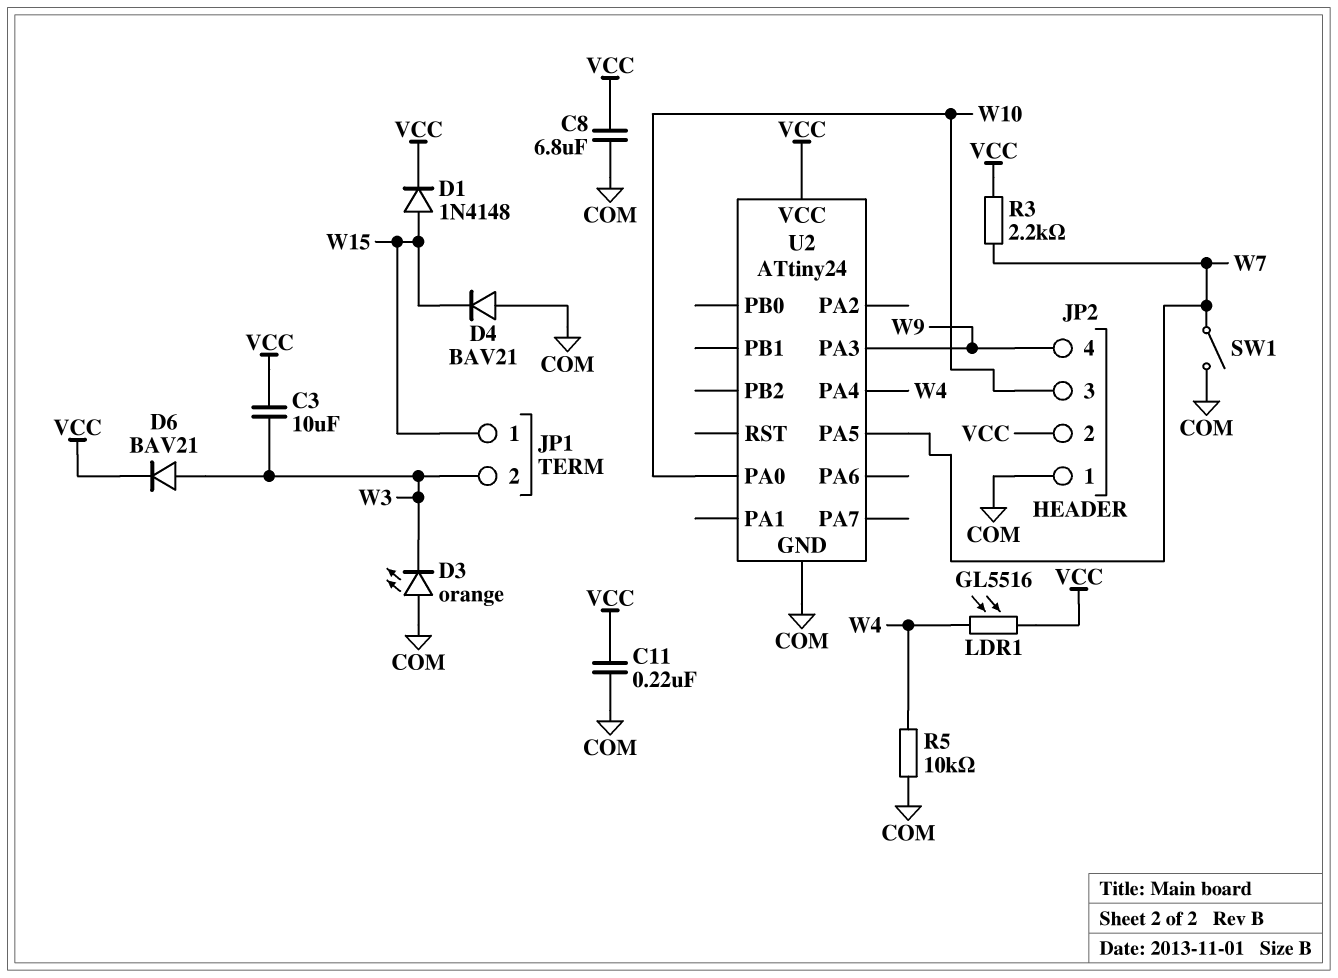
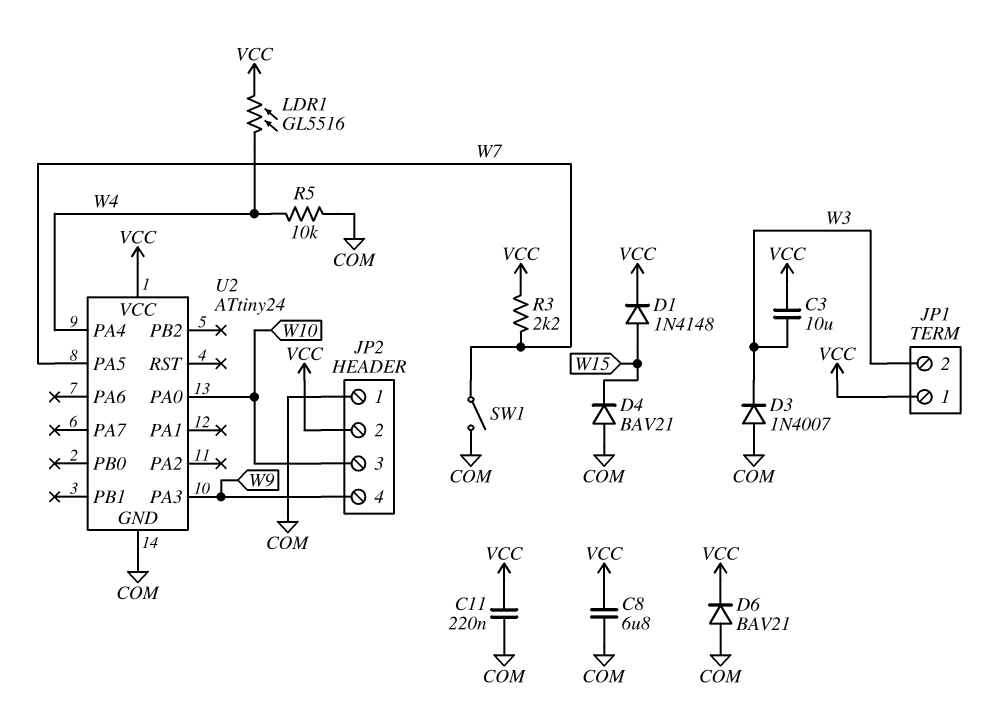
D3: LED orange (A COM, K W3) -> diode 1N4007 (A COM, K W3)
D6: diode BAV21 (A W3, K VCC) -> diode BAV21 (A COM, K VCC)
JP1 pin 1: W15 -> VCC

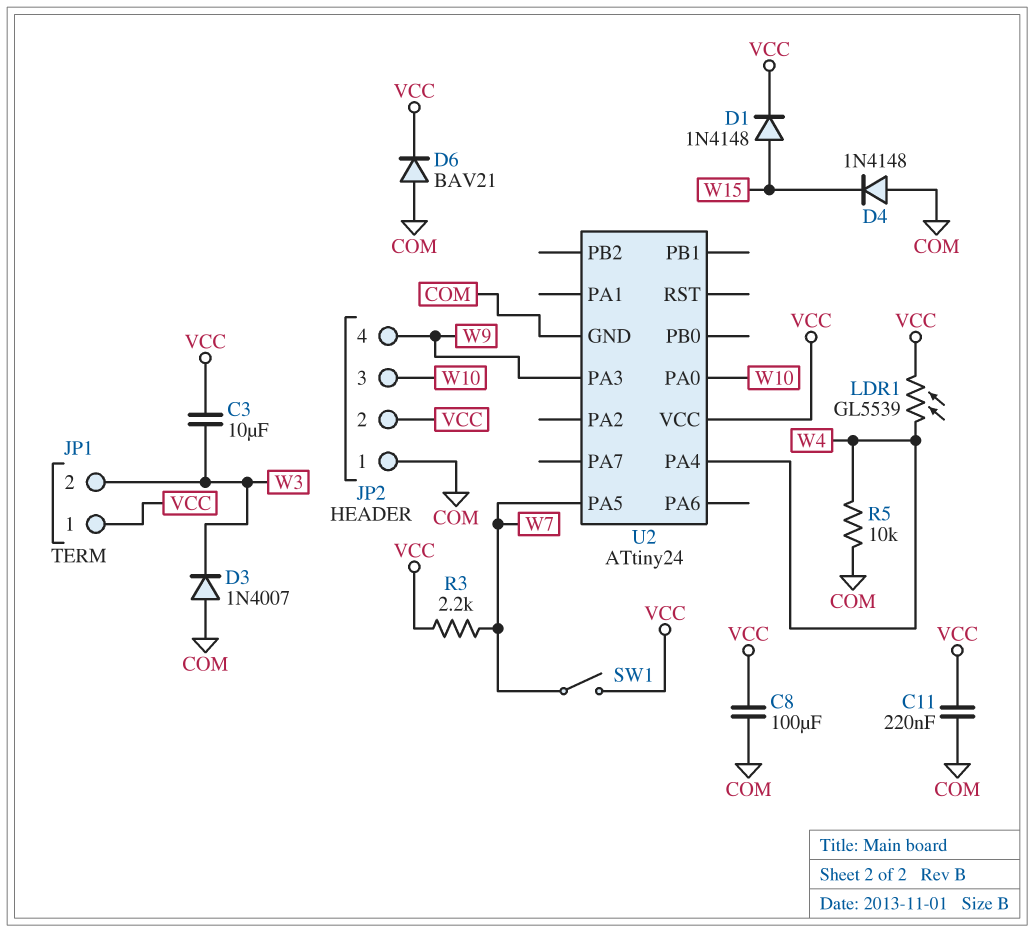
C8: 6.8uF (COM, VCC) -> 100uF (COM, VCC)
D4: diode BAV21 (A COM, K W15) -> diode 1N4148 (A COM, K W15)
LDR1: GL5516 (VCC, W4) -> GL5539 (VCC, W4)
SW1: switch (COM, W7) -> switch (VCC, W7)

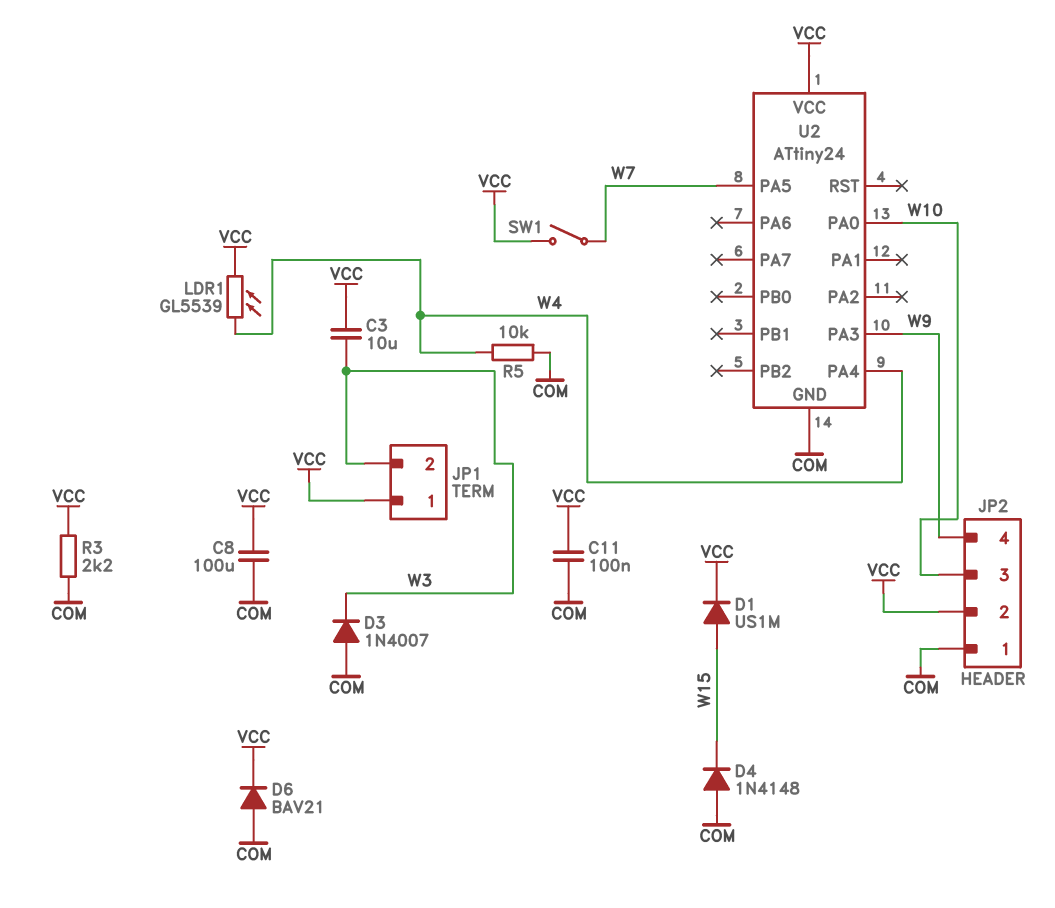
C11: 220nF (COM, VCC) -> 100nF (COM, VCC)
D1: diode 1N4148 (A W15, K VCC) -> diode US1M (A W15, K VCC)
R3: 2.2k (VCC, W7) -> 2.2k (COM, VCC)

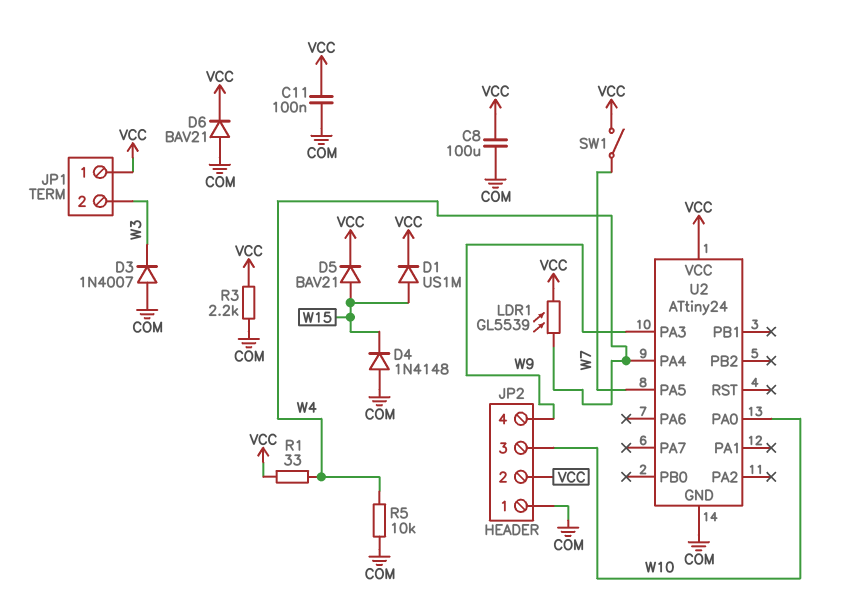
C3: 10uF (VCC, W3) -> none
D5: none -> diode BAV21 (A W15, K VCC)
R1: none -> 33 (VCC, W4)

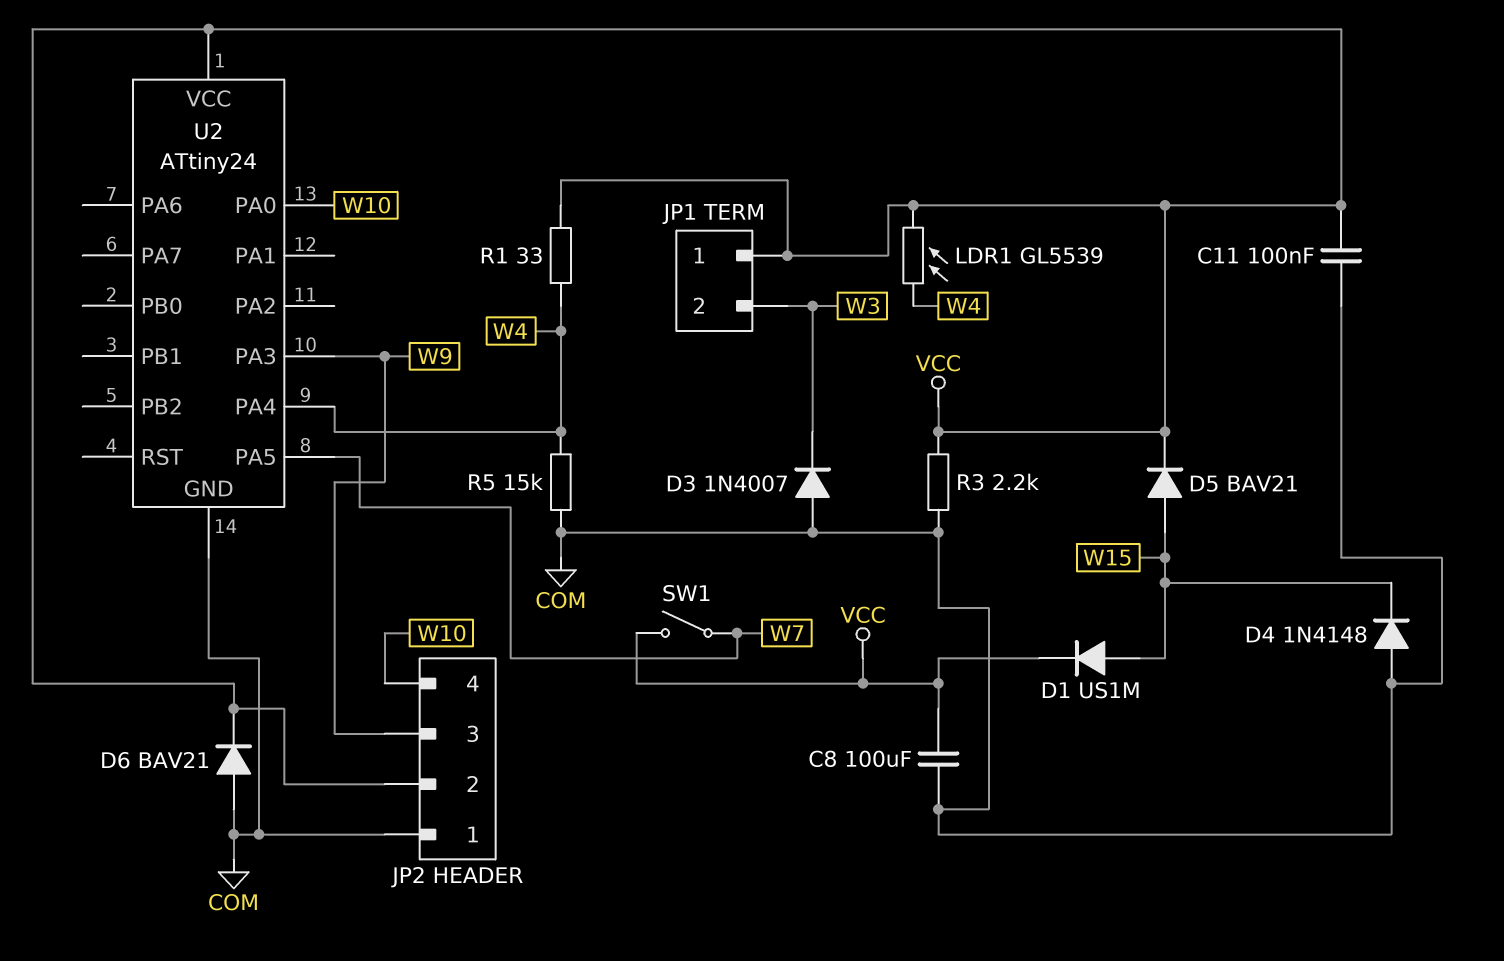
JP2 pin 3: W10 -> W9
JP2 pin 4: W9 -> W10
R5: 10k (COM, W4) -> 15k (COM, W4)

